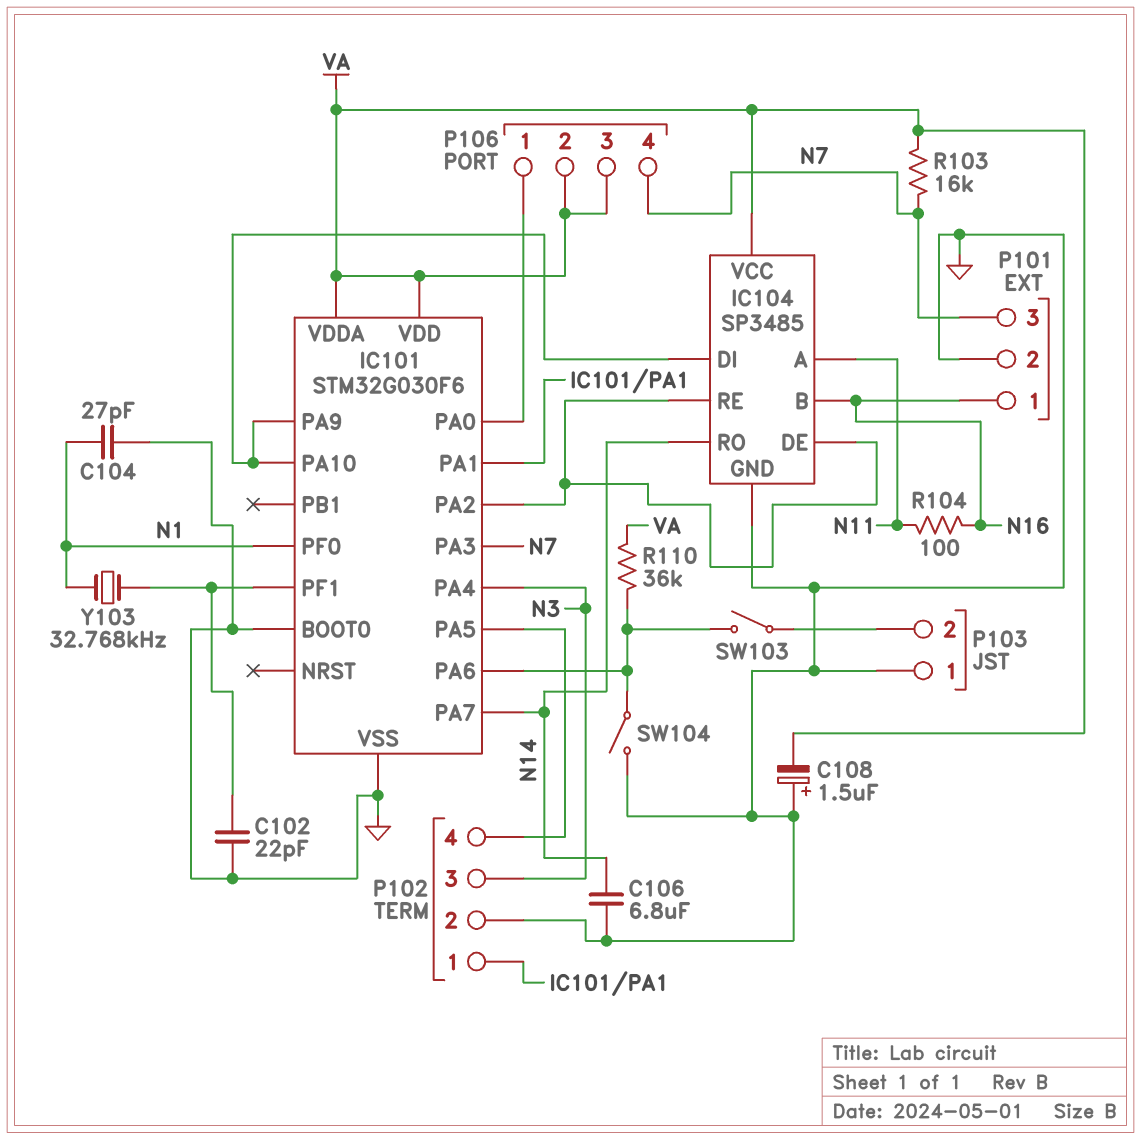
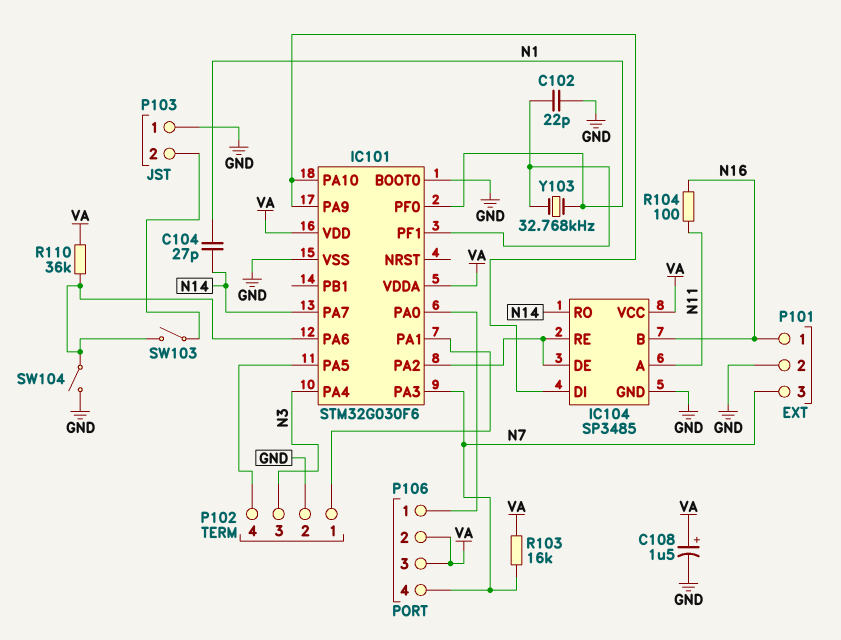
C104: 27pF (GND, N1) -> 27pF (N1, N14)
C106: 6.8uF (GND, N14) -> none
C108: 1.5uF (plus GND, minus VA) -> 1.5uF (plus VA, minus GND)

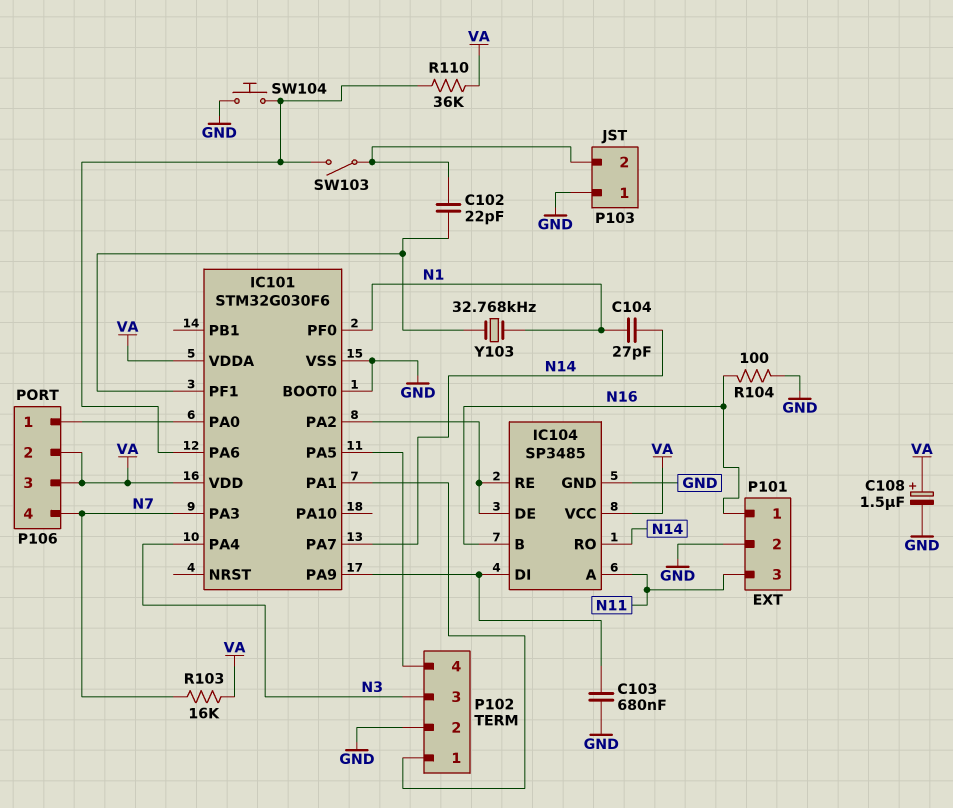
C102: 22pF (GND, IC101/PF1) -> 22pF (IC101/PF1, P103/2)
C103: none -> 680nF (GND, IC101/PA9)
IC101 pin PA10: IC101/PA9 -> none
P101 pin 3: N7 -> N11
R104: 100 (N11, N16) -> 100 (GND, N16)
SW104: switch (GND, IC101/PA6) -> button (GND, IC101/PA6)

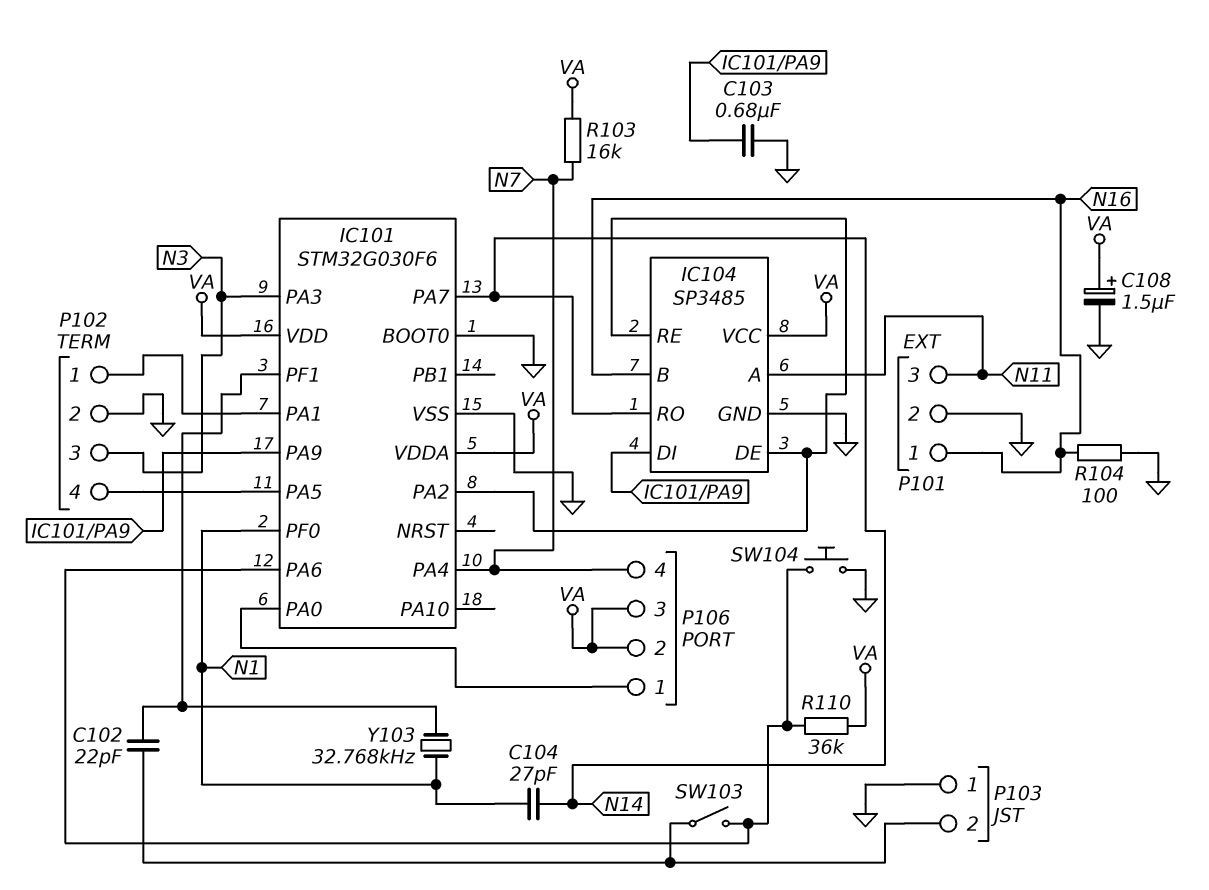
IC101 pin PA3: N7 -> N3
IC101 pin PA4: N3 -> N7

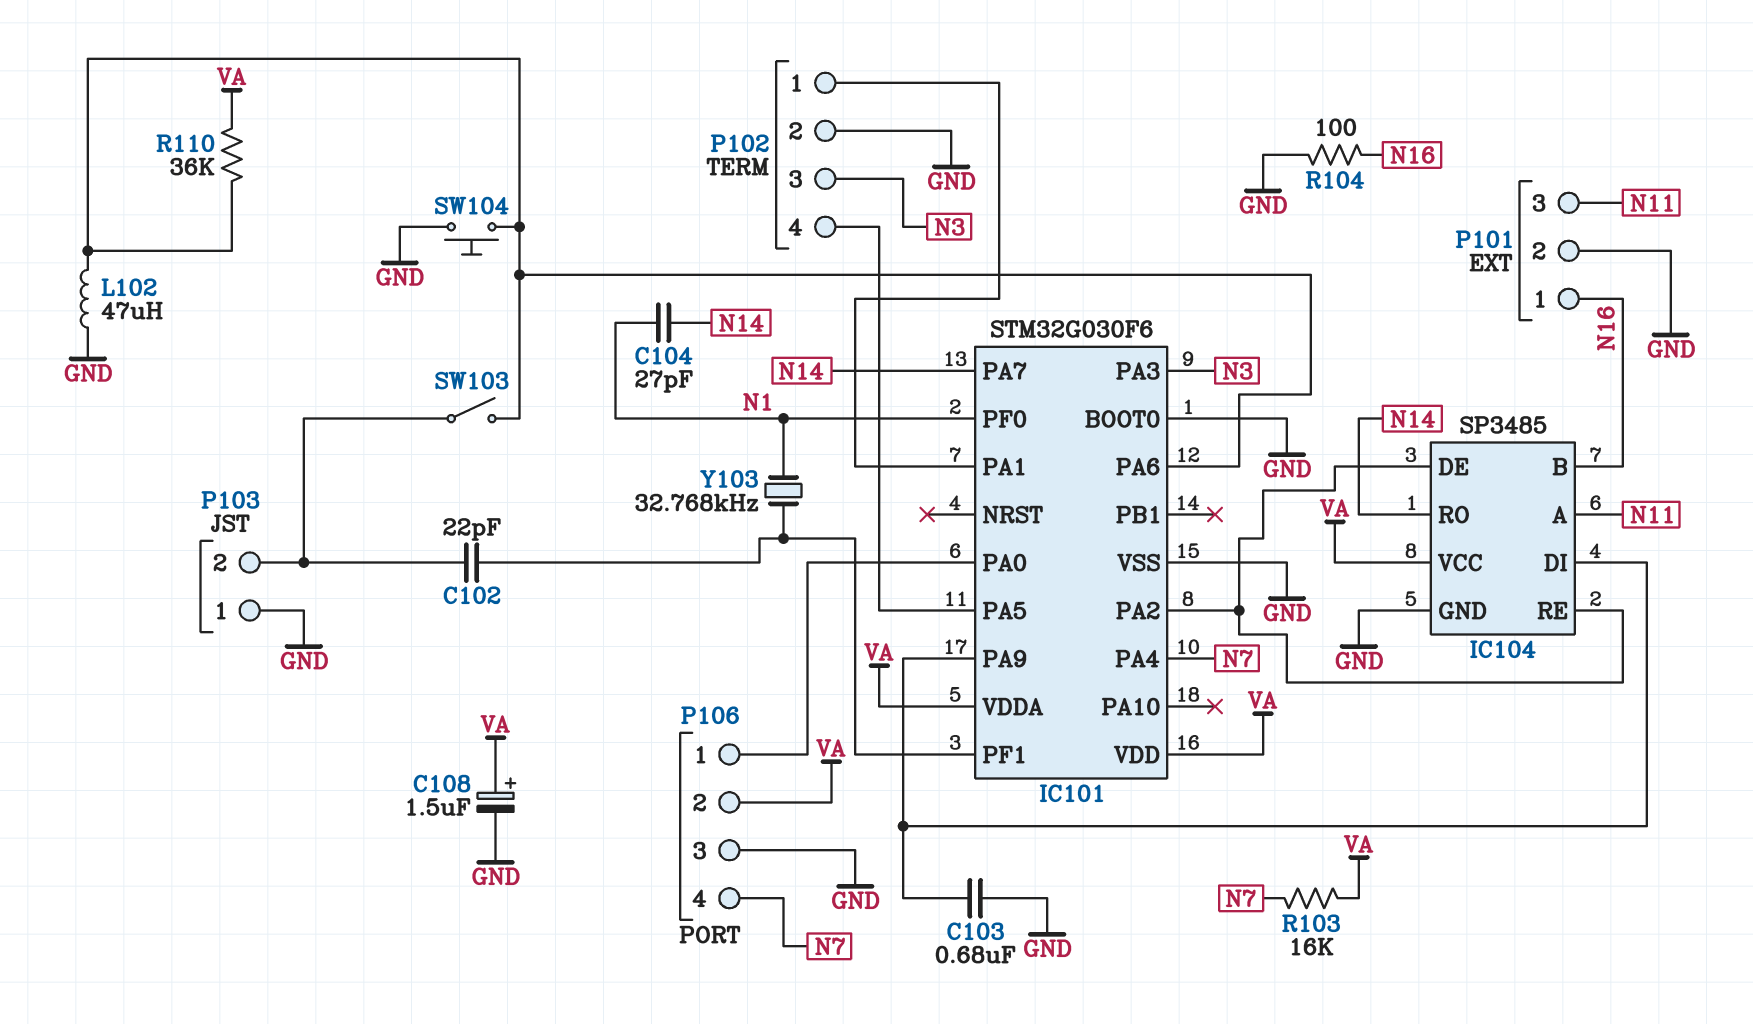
L102: none -> 47uH (GND, IC101/PA6)
P106 pin 3: VA -> GND

